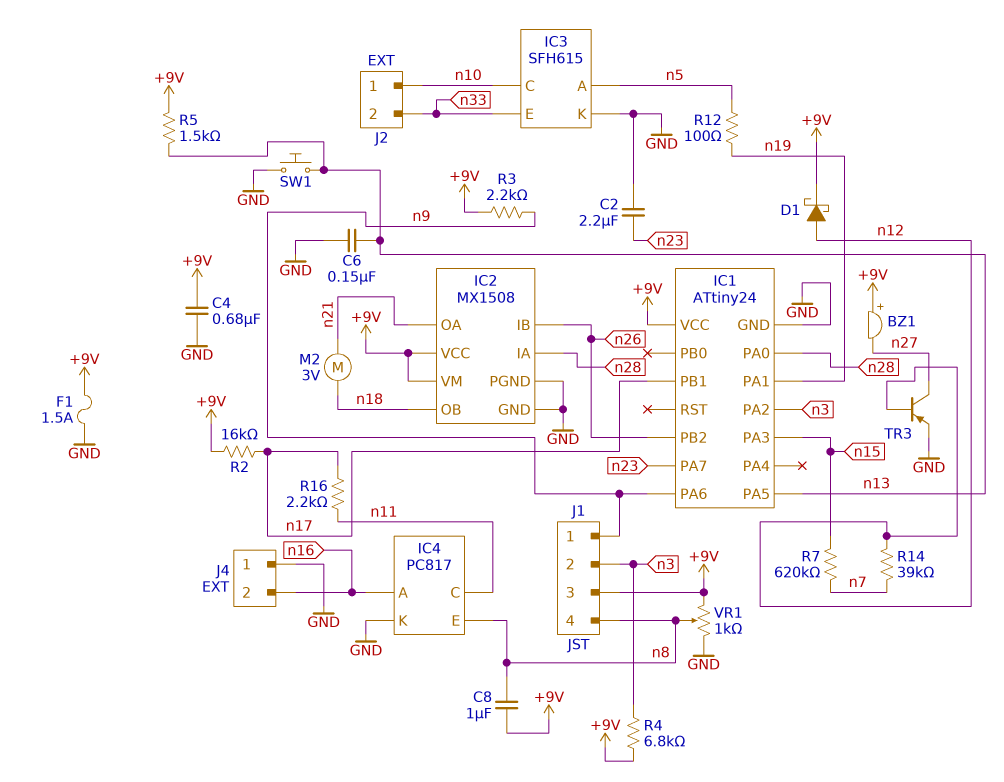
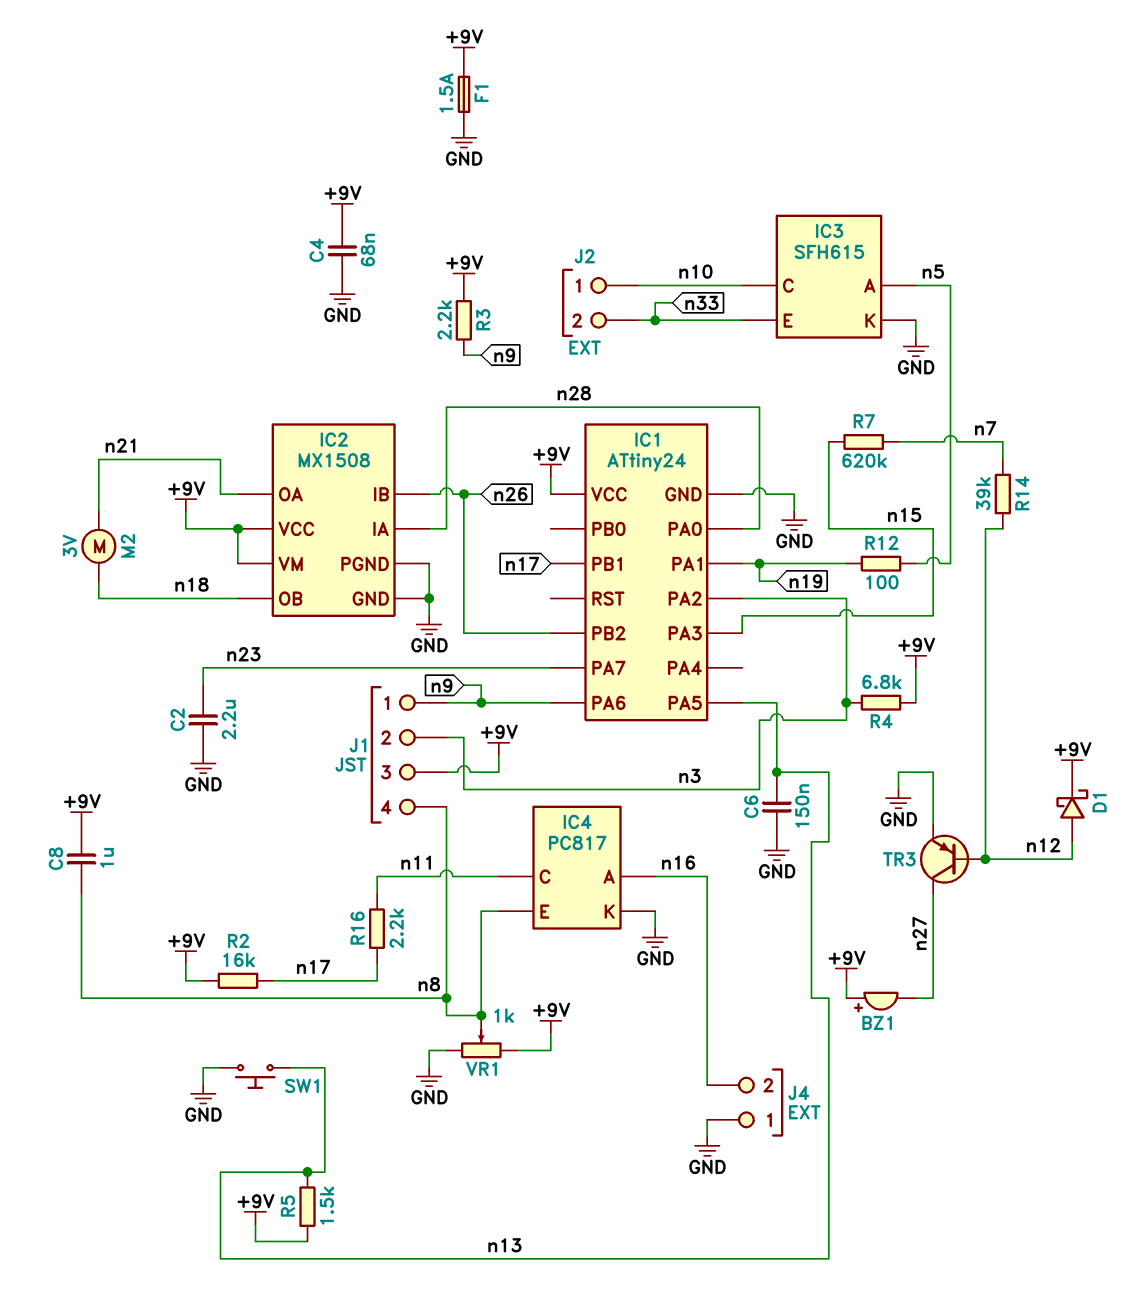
C4: 680nF (+9V, GND) -> 68nF (+9V, GND)

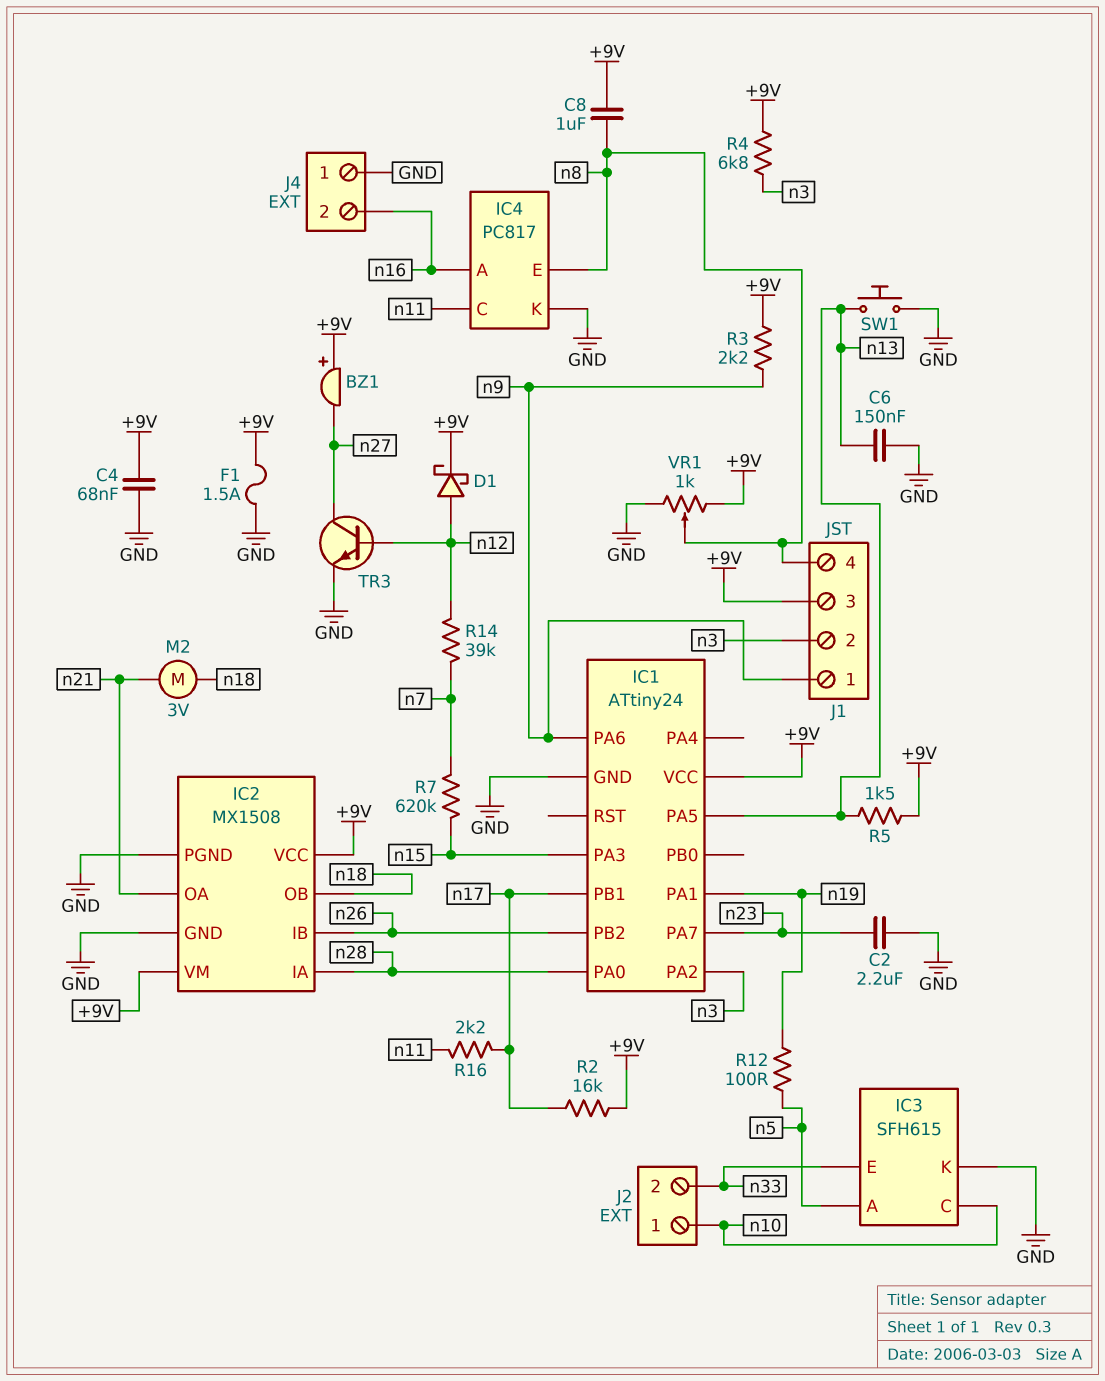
TR3: PNP (B n12, C n27, E GND) -> NPN (B n12, C n27, E GND)

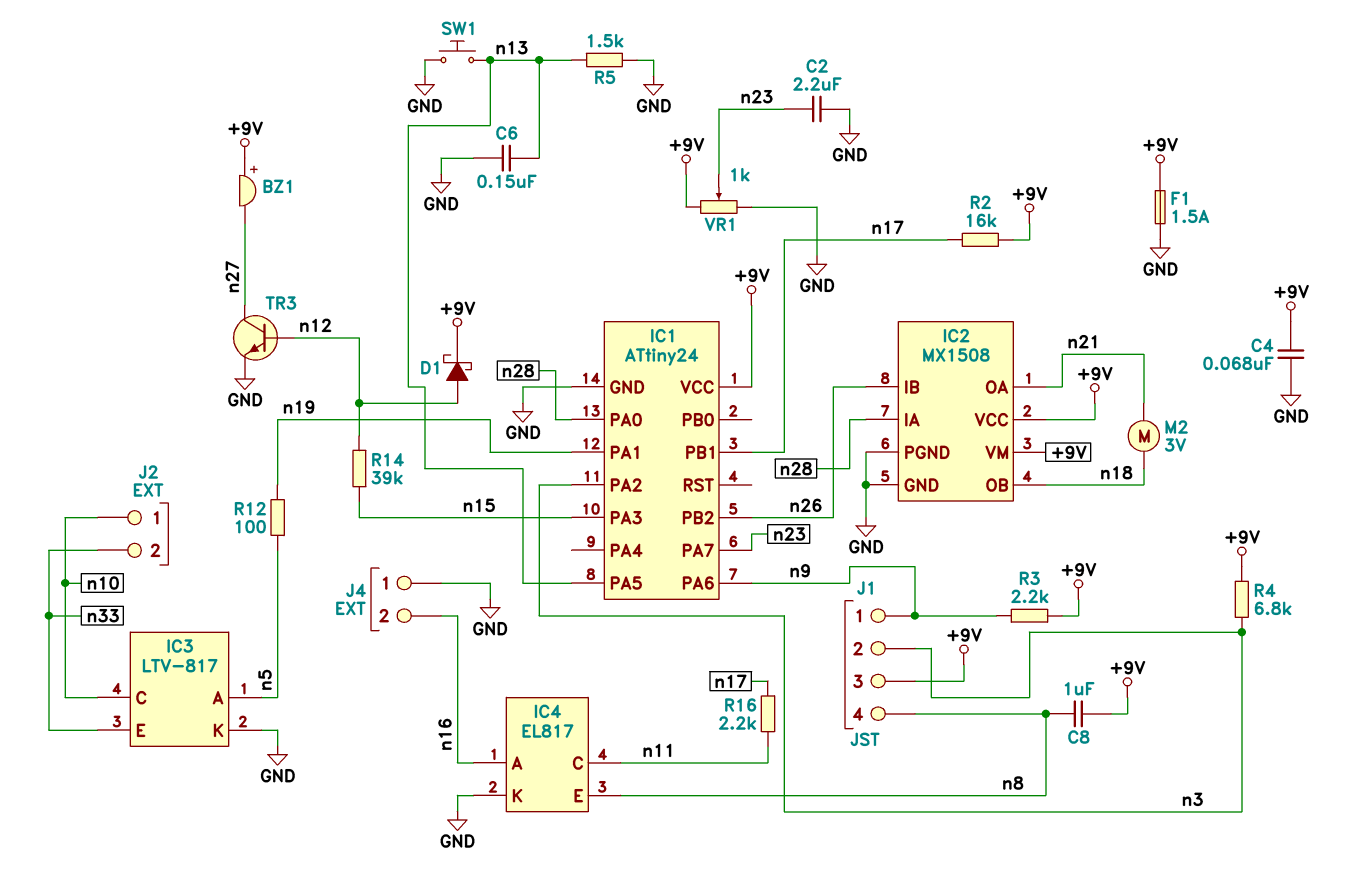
IC3: SFH615 -> LTV-817
IC4: PC817 -> EL817
R5: 1.5k (+9V, n13) -> 1.5k (GND, n13)
R7: 620k (n7, n15) -> none
R14: 39k (n7, n12) -> 39k (n12, n15)
VR1: 1k (+9V, GND, wiper n8) -> 1k (+9V, GND, wiper n23)

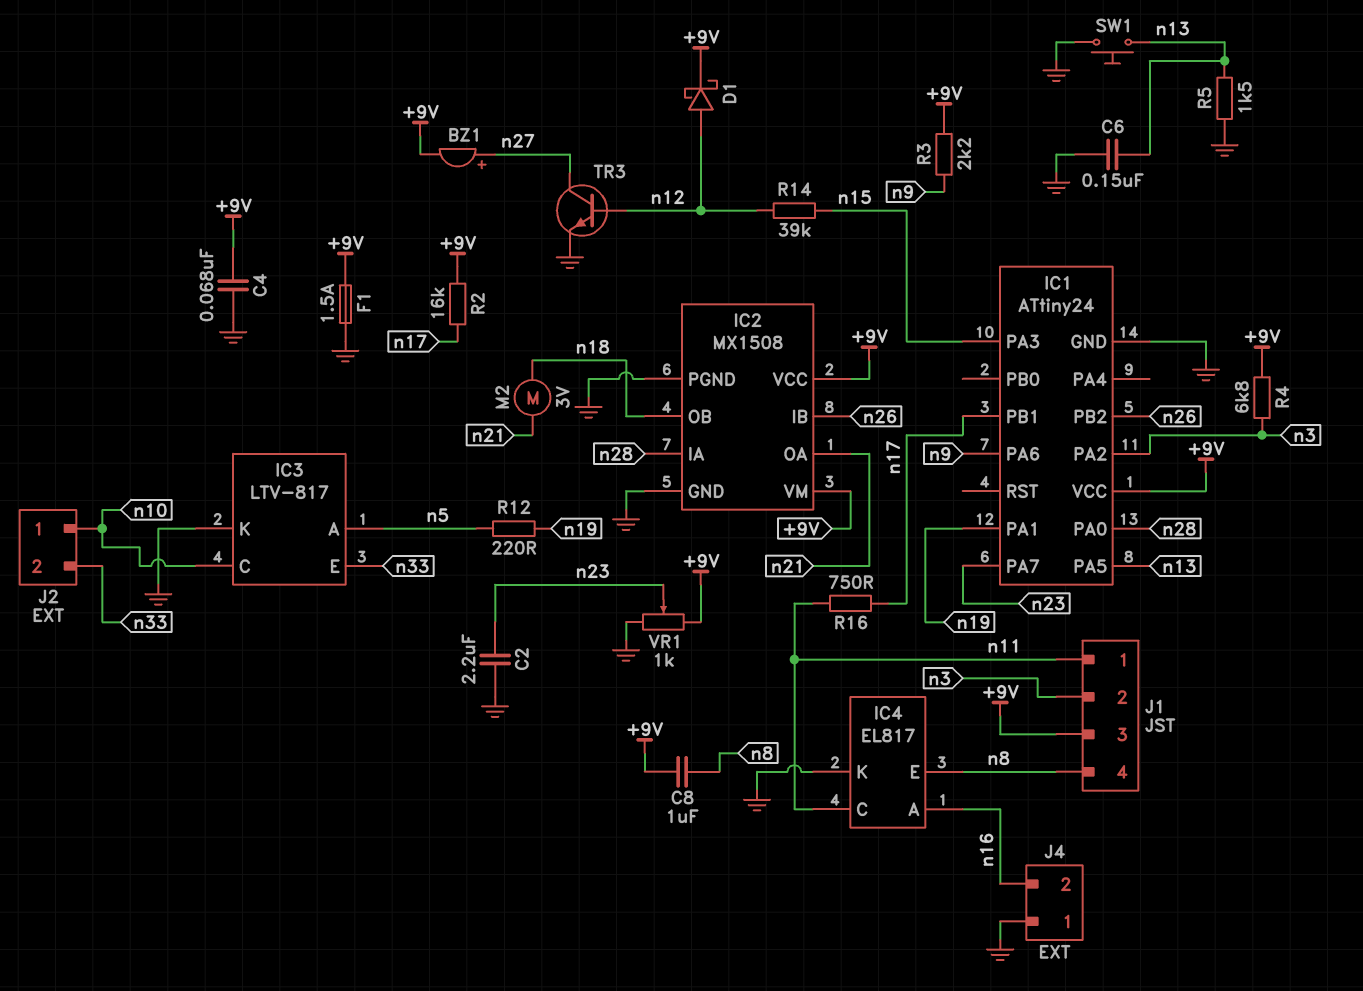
BZ1: buzzer (plus +9V, minus n27) -> buzzer (plus n27, minus +9V)
J1 pin 1: n9 -> n11
R12: 100 (n5, n19) -> 220 (n5, n19)
R16: 2.2k (n11, n17) -> 750 (n11, n17)

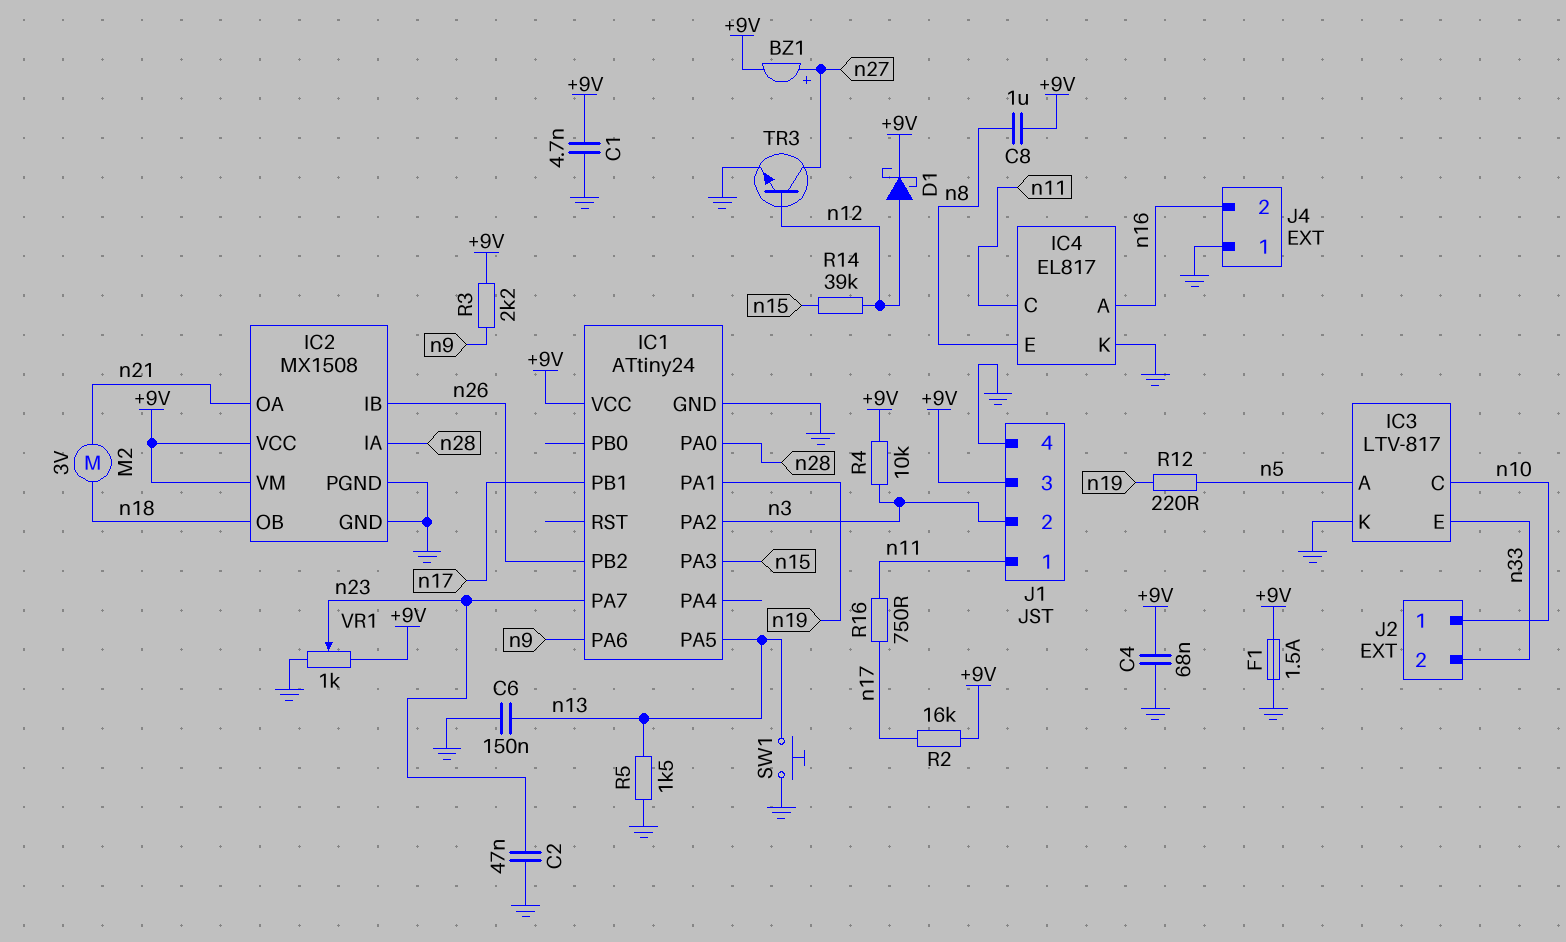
C1: none -> 4.7nF (+9V, GND)
C2: 2.2uF (GND, n23) -> 47nF (GND, n23)
J1 pin 4: n8 -> GND
R4: 6.8k (+9V, n3) -> 10k (+9V, n3)

